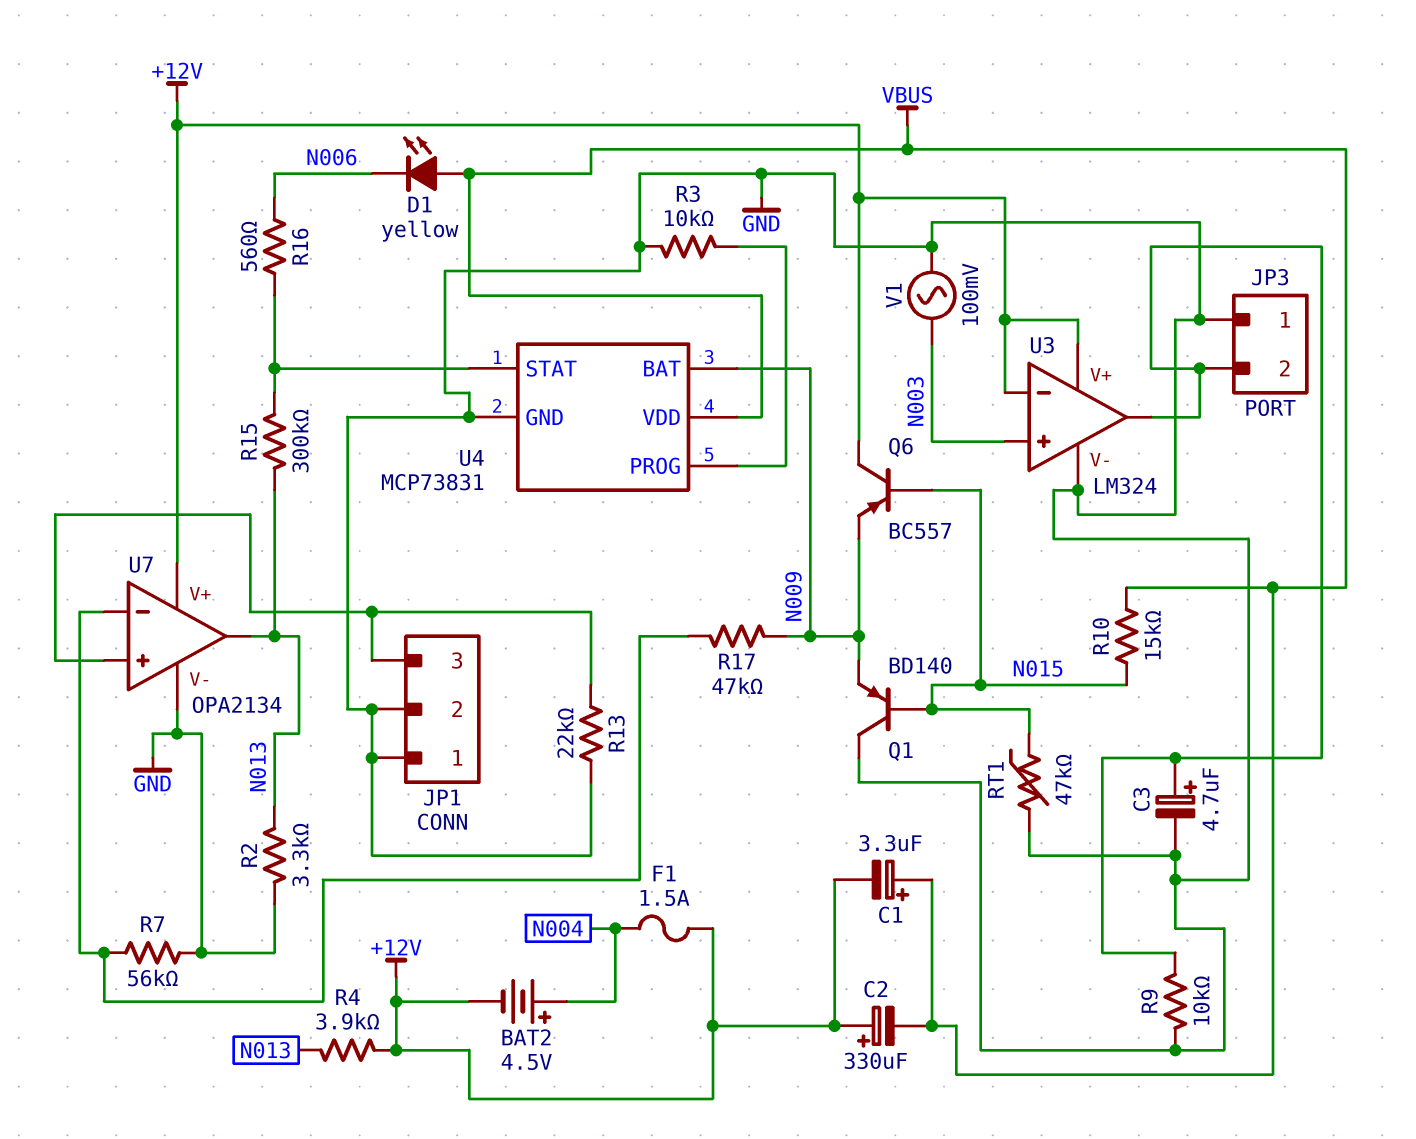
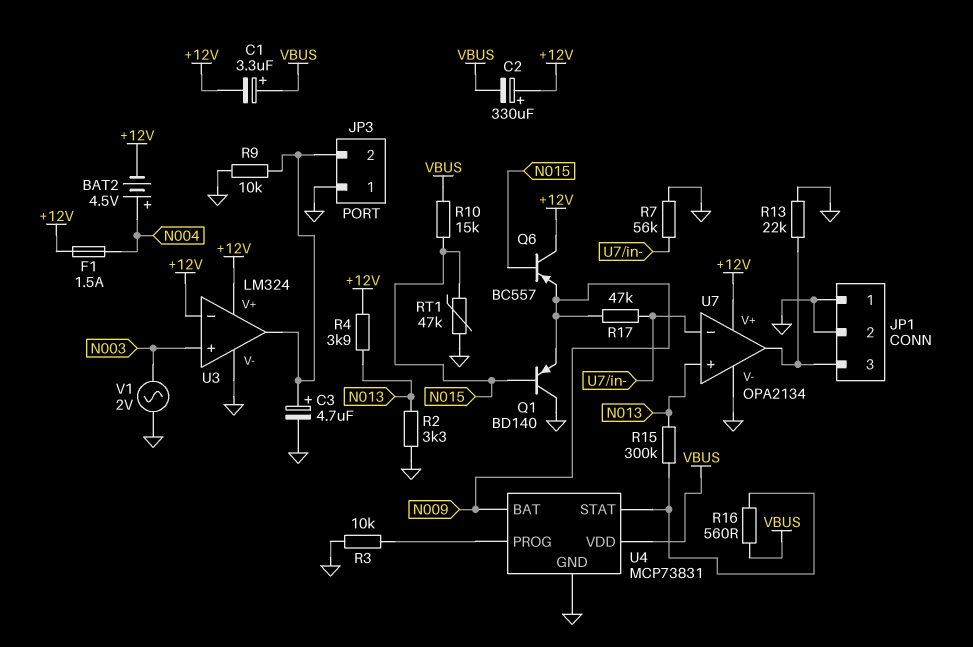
D1: LED yellow (A VBUS, K N006) -> none
R16: 560 (N006, U4/STAT) -> 560 (U4/STAT, VBUS)
U7 pin in+: JP1/3 -> N013
U7 pin out: N013 -> JP1/3
V1: AC 100mV (GND, N003) -> AC 2V (GND, N003)

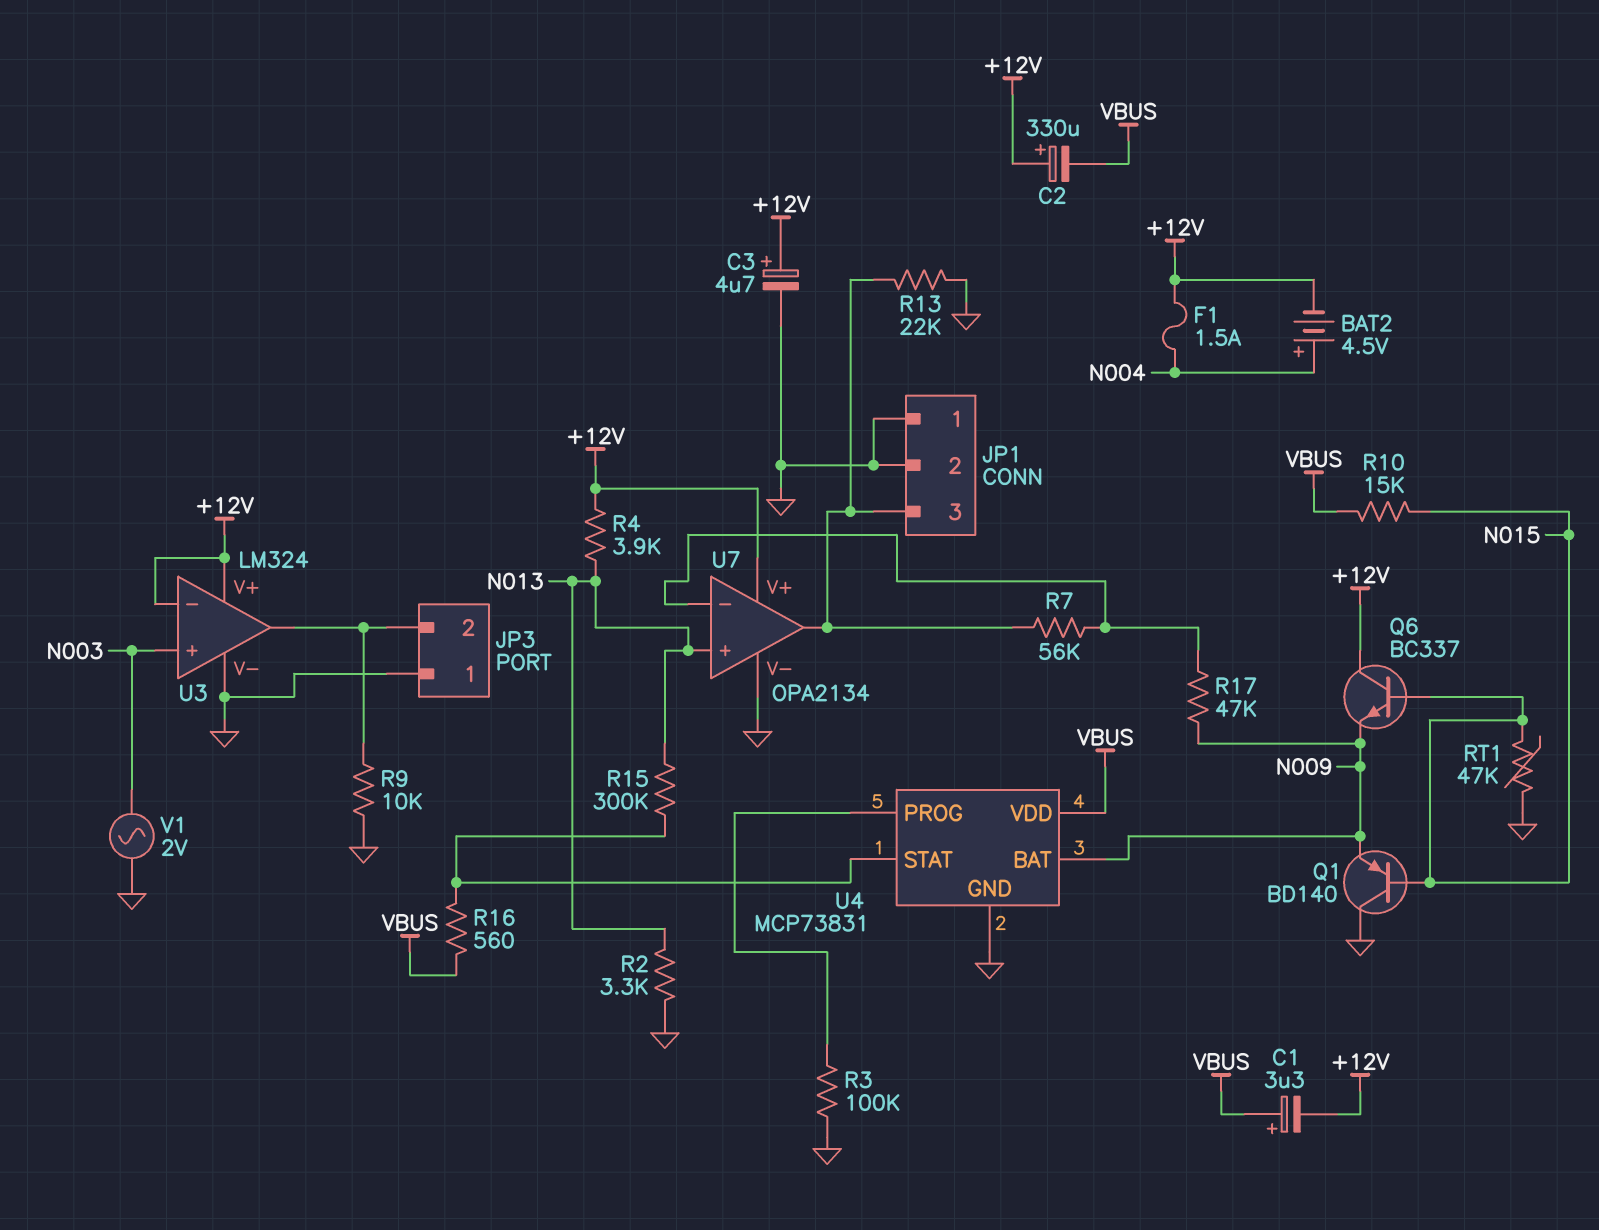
C3: 4.7uF (plus JP3/2, minus GND) -> 4.7uF (plus +12V, minus GND)
Q6: PNP BC557 (B N015, C +12V, E N009) -> NPN BC337 (B N015, C +12V, E N009)
R3: 10k (GND, U4/PROG) -> 100k (GND, U4/PROG)
R7: 56k (GND, U7/in-) -> 56k (JP1/3, U7/in-)

